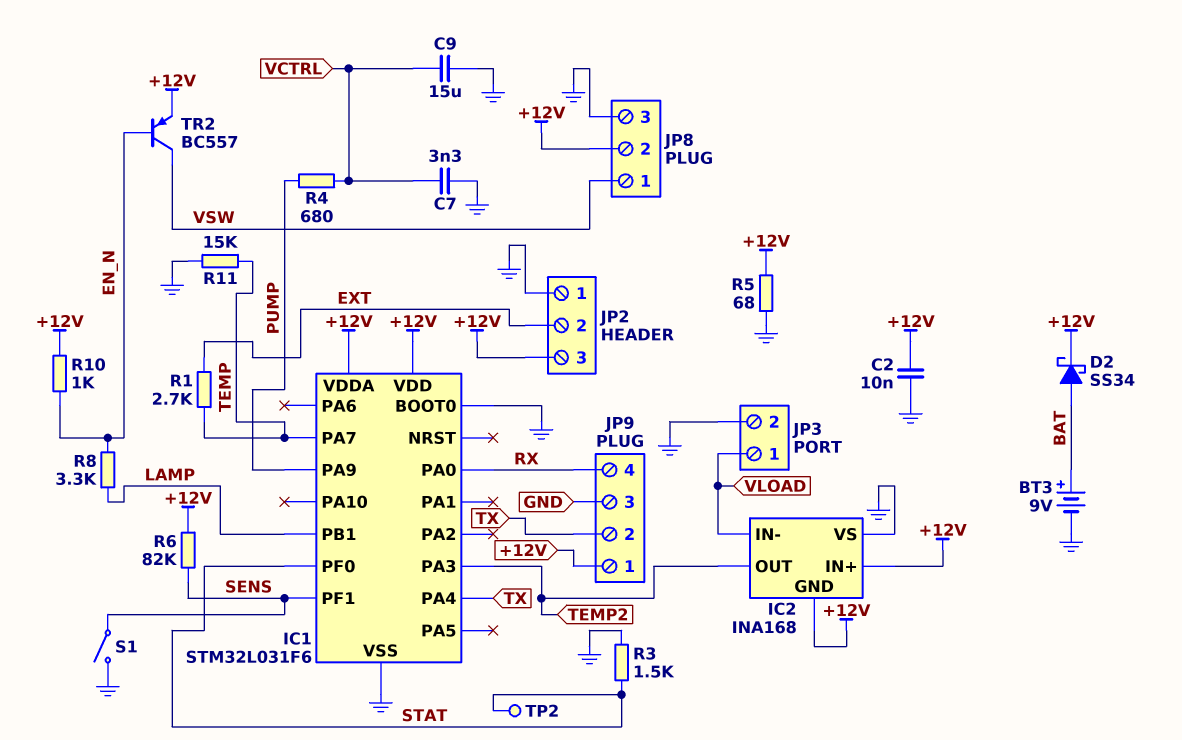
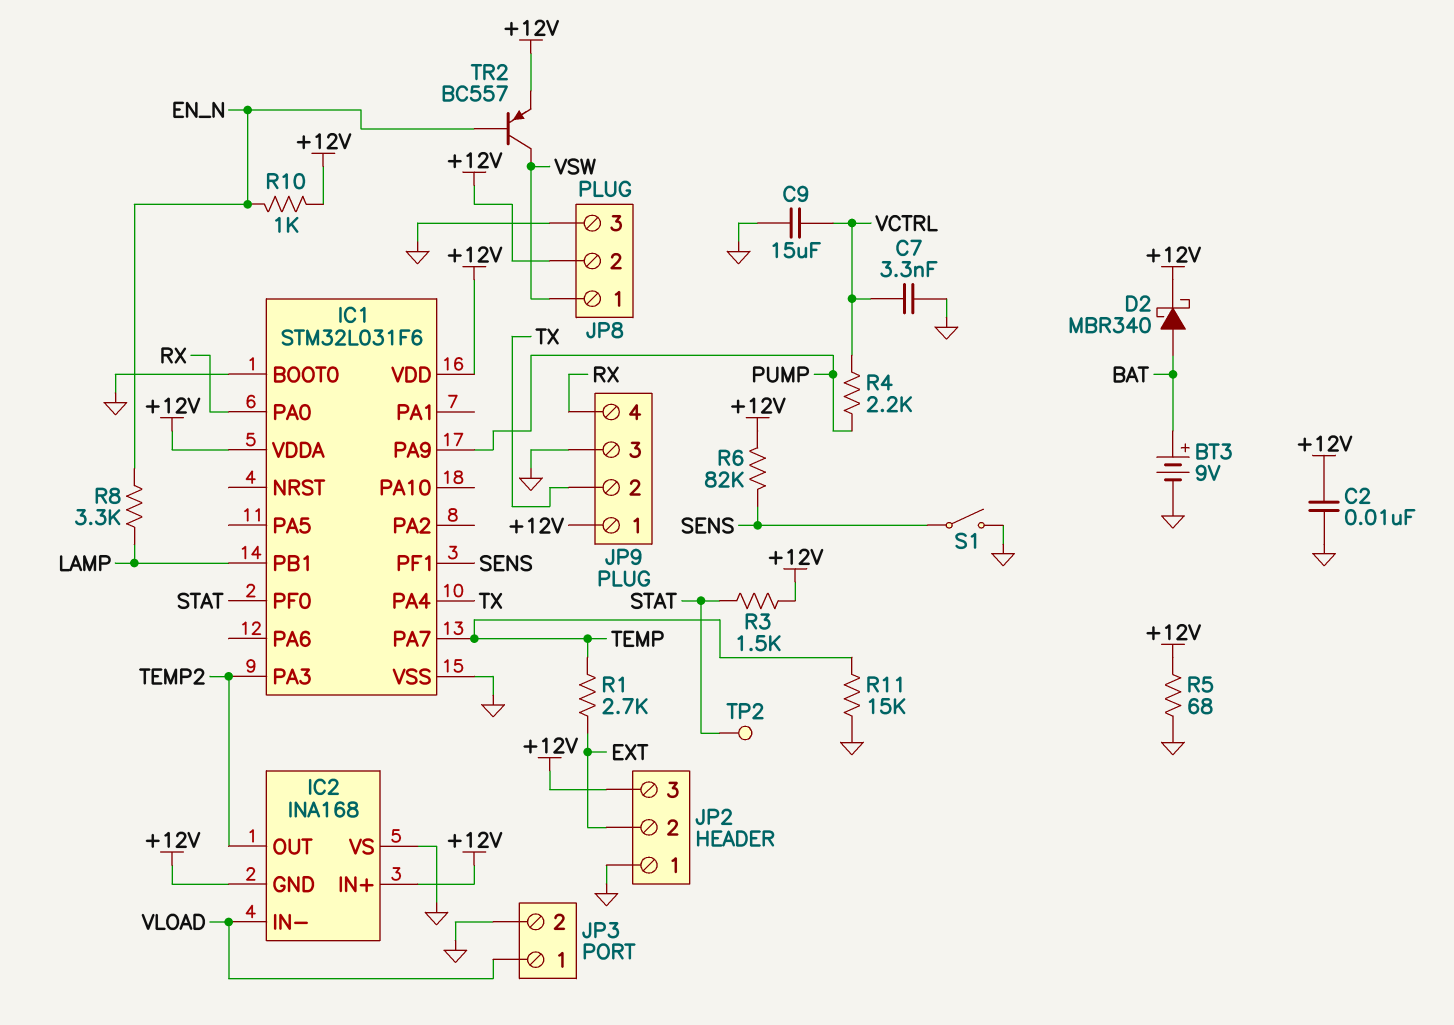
D2: schottky SS34 (A BAT, K +12V) -> schottky MBR340 (A BAT, K +12V)
R3: 1.5k (GND, STAT) -> 1.5k (+12V, STAT)
R4: 680 (PUMP, VCTRL) -> 2.2k (PUMP, VCTRL)

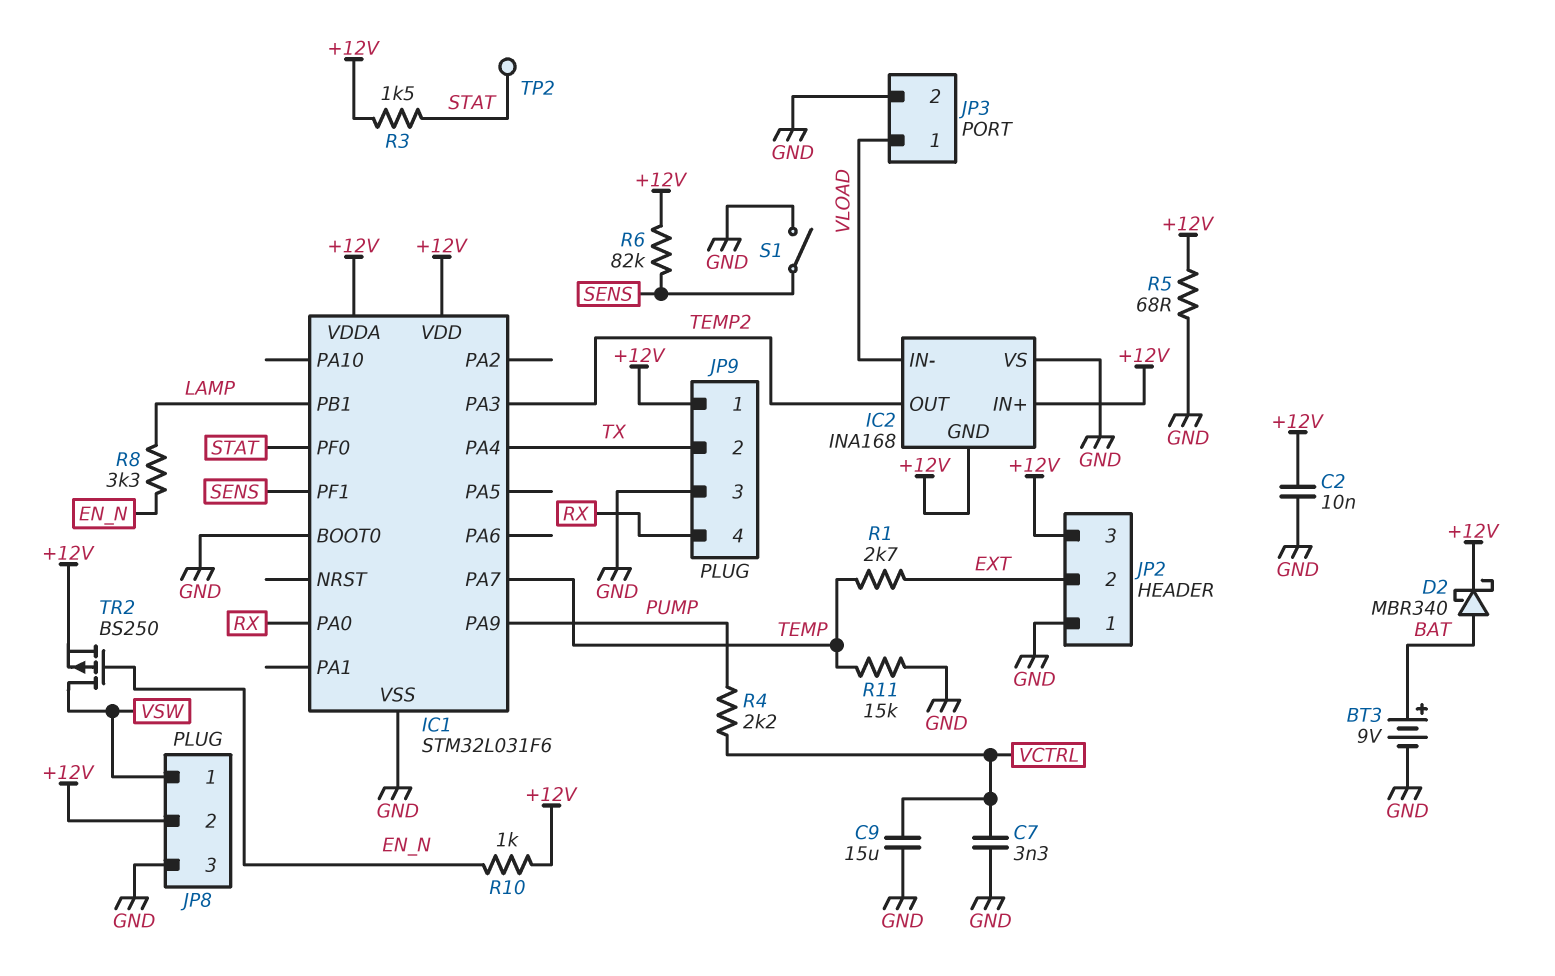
TR2: PNP BC557 (B EN_N, C VSW, E +12V) -> PMOS BS250 (G EN_N, D VSW, S +12V)

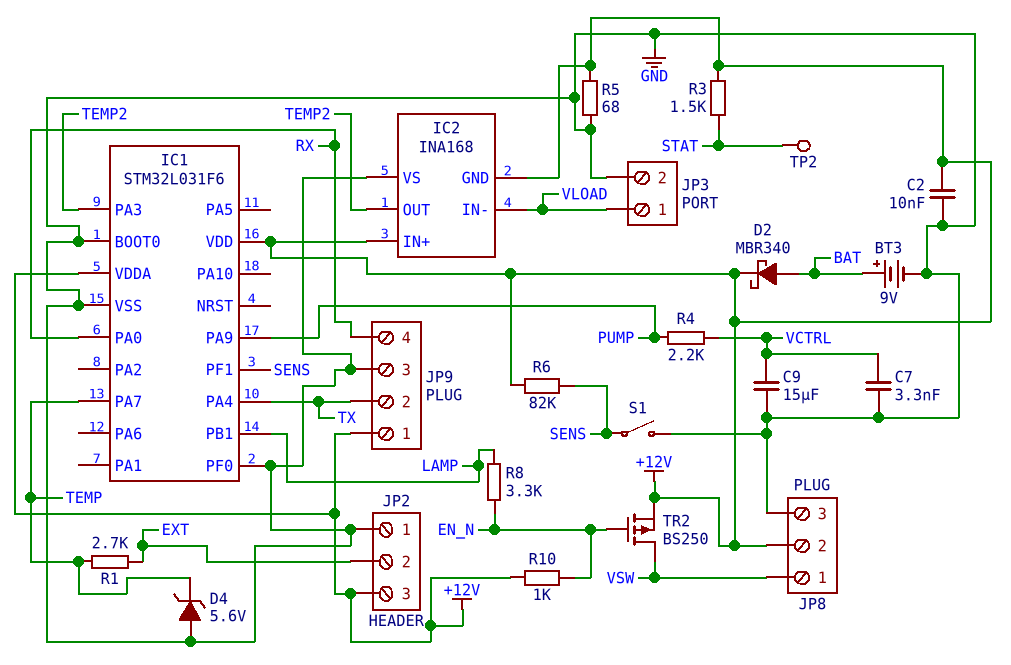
D4: none -> zener 5.6V (A GND, K TEMP)
IC1 pin PF0: STAT -> GND
R11: 15k (GND, TEMP) -> none

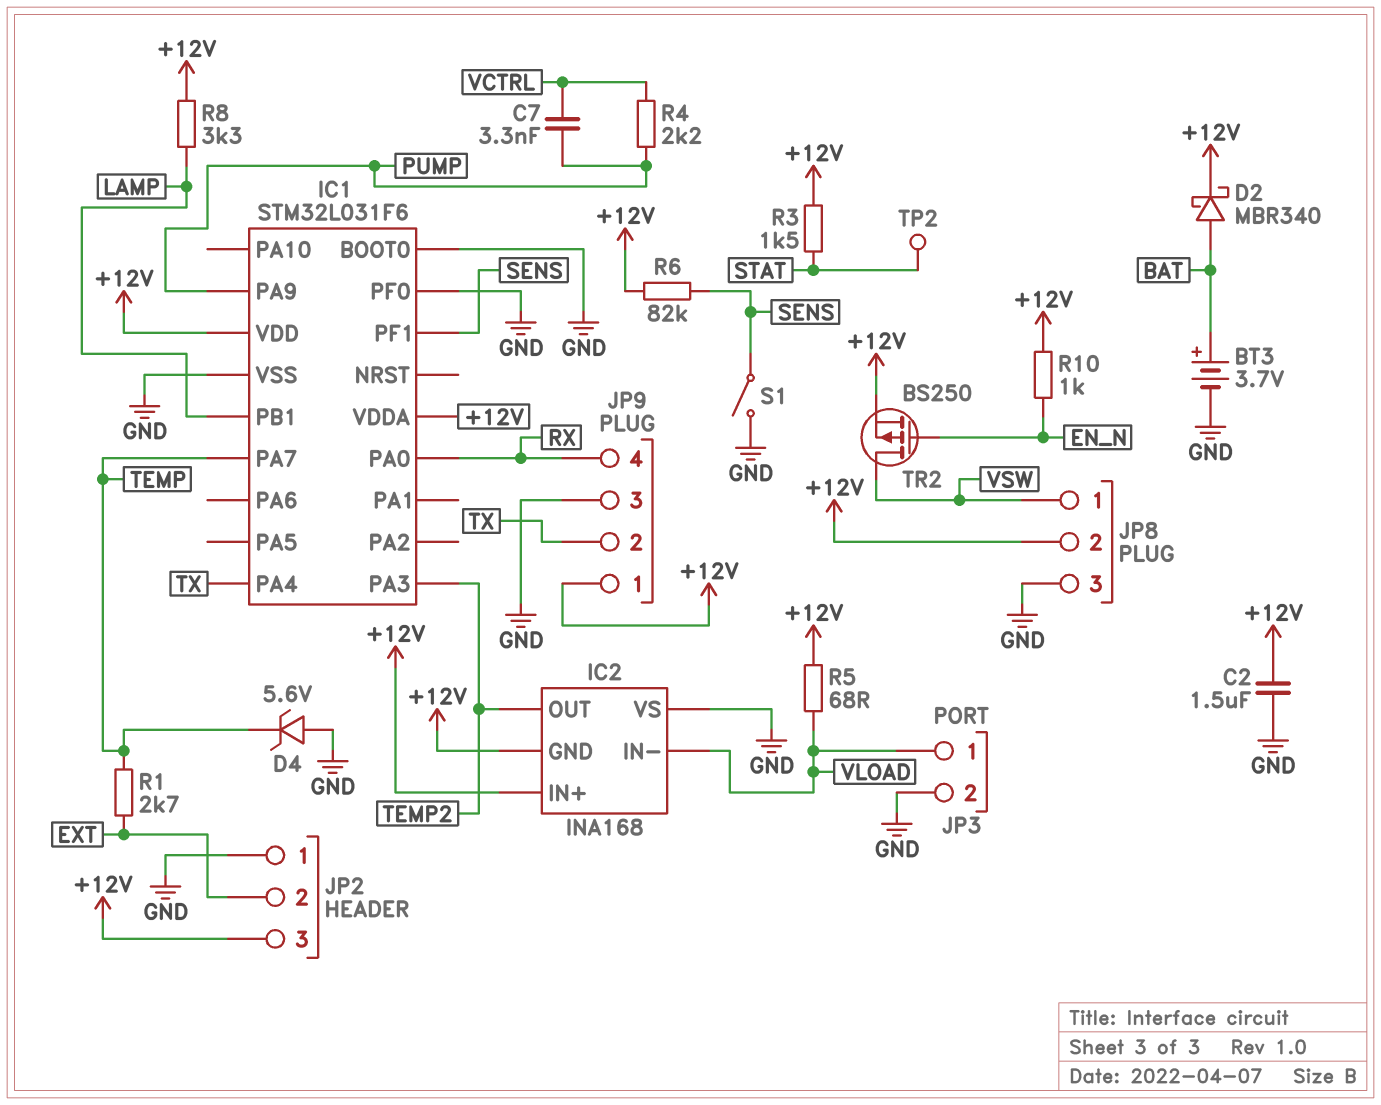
BT3: 9V (plus BAT, minus GND) -> 3.7V (plus BAT, minus GND)
C2: 10nF (+12V, GND) -> 1.5uF (+12V, GND)
C7: 3.3nF (GND, VCTRL) -> 3.3nF (PUMP, VCTRL)
C9: 15uF (GND, VCTRL) -> none
R5: 68 (+12V, GND) -> 68 (+12V, VLOAD)
R8: 3.3k (EN_N, LAMP) -> 3.3k (+12V, LAMP)

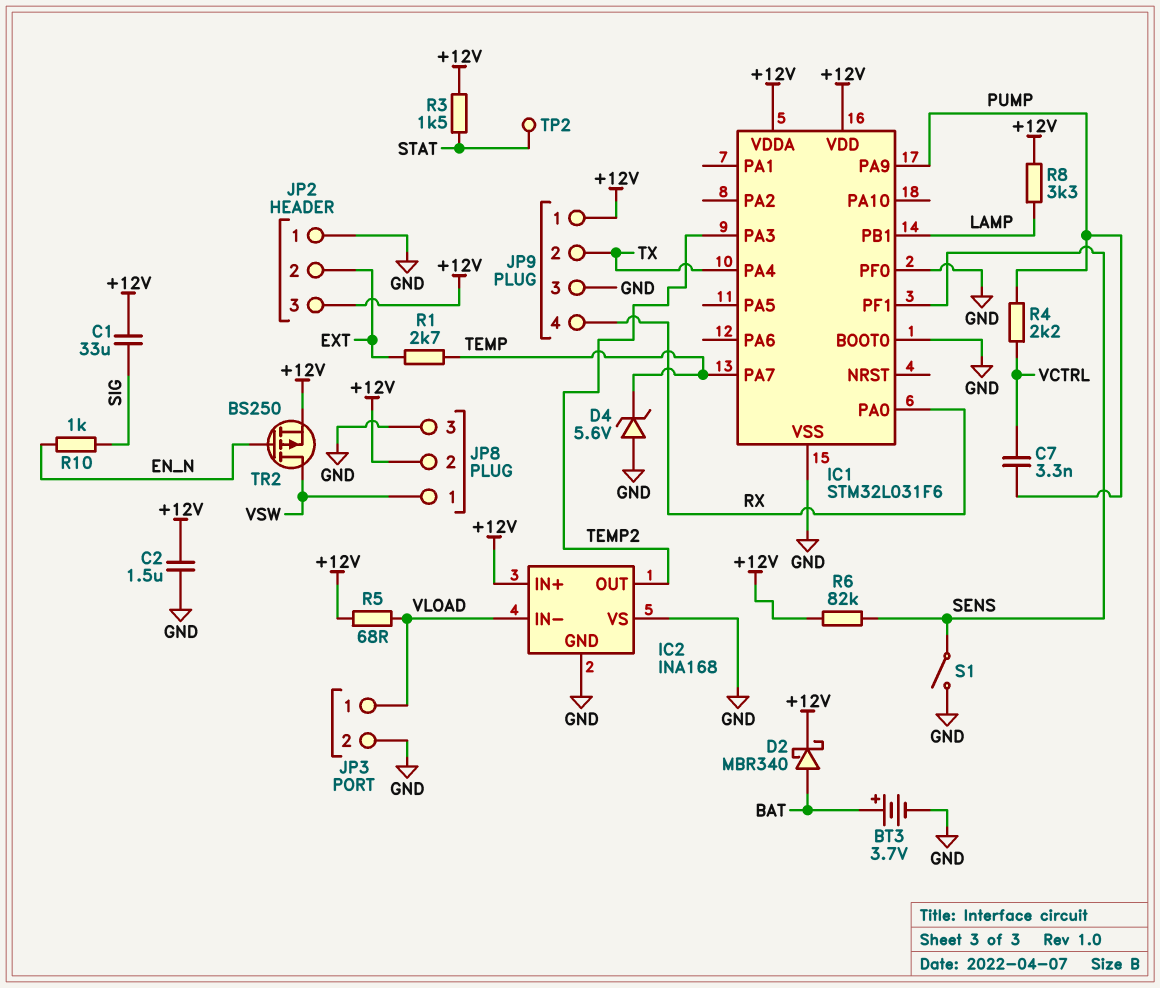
C1: none -> 33uF (+12V, SIG)
IC2 pin GND: +12V -> GND
R10: 1k (+12V, EN_N) -> 1k (EN_N, SIG)

